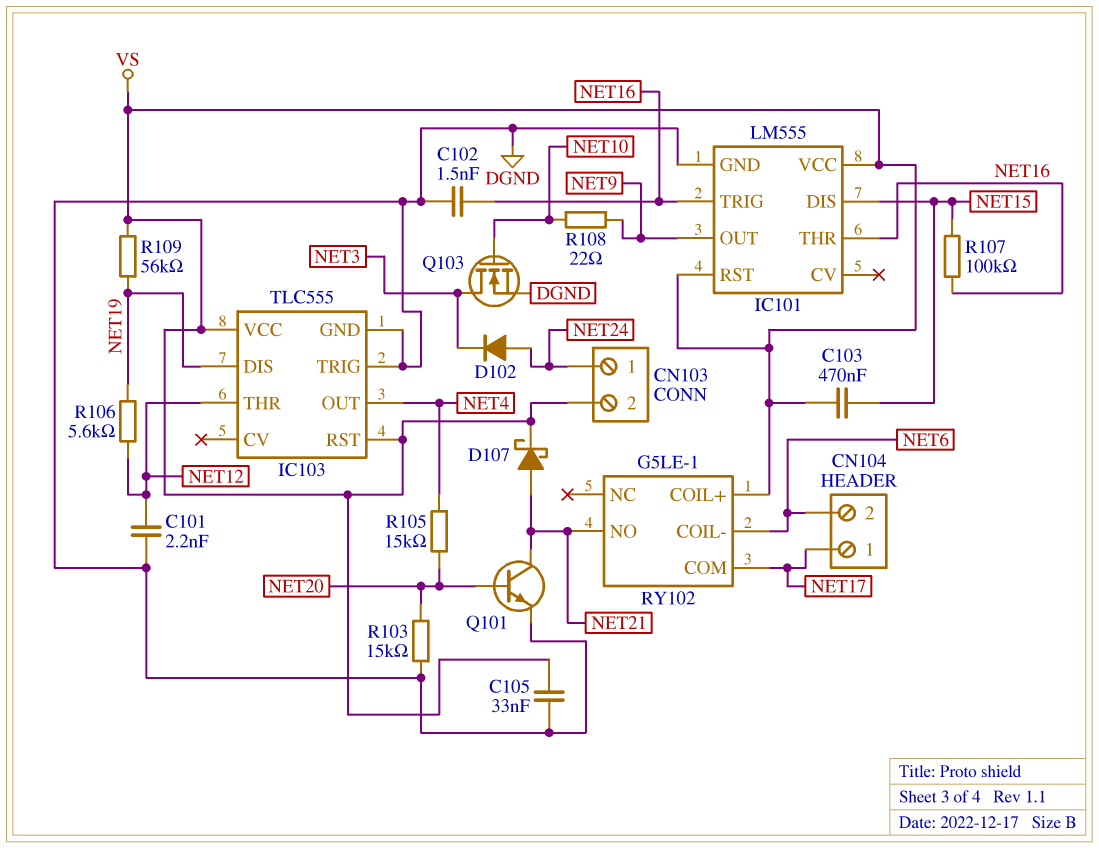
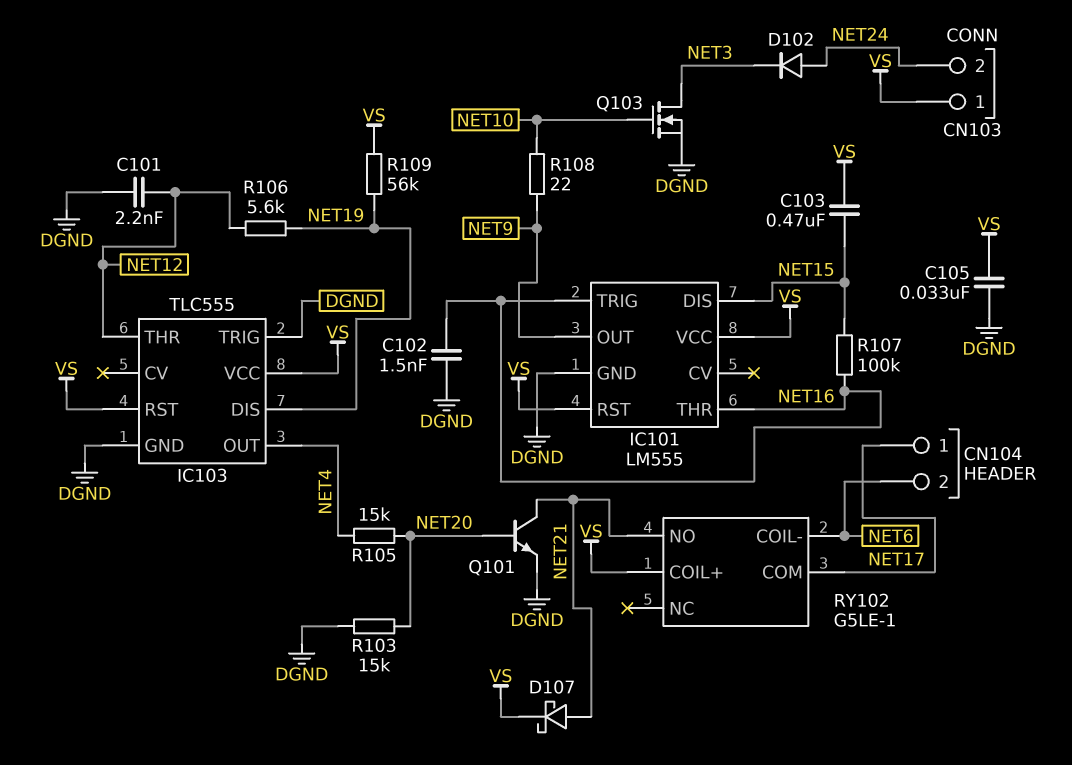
CN103 pin 1: NET24 -> VS
CN103 pin 2: VS -> NET24

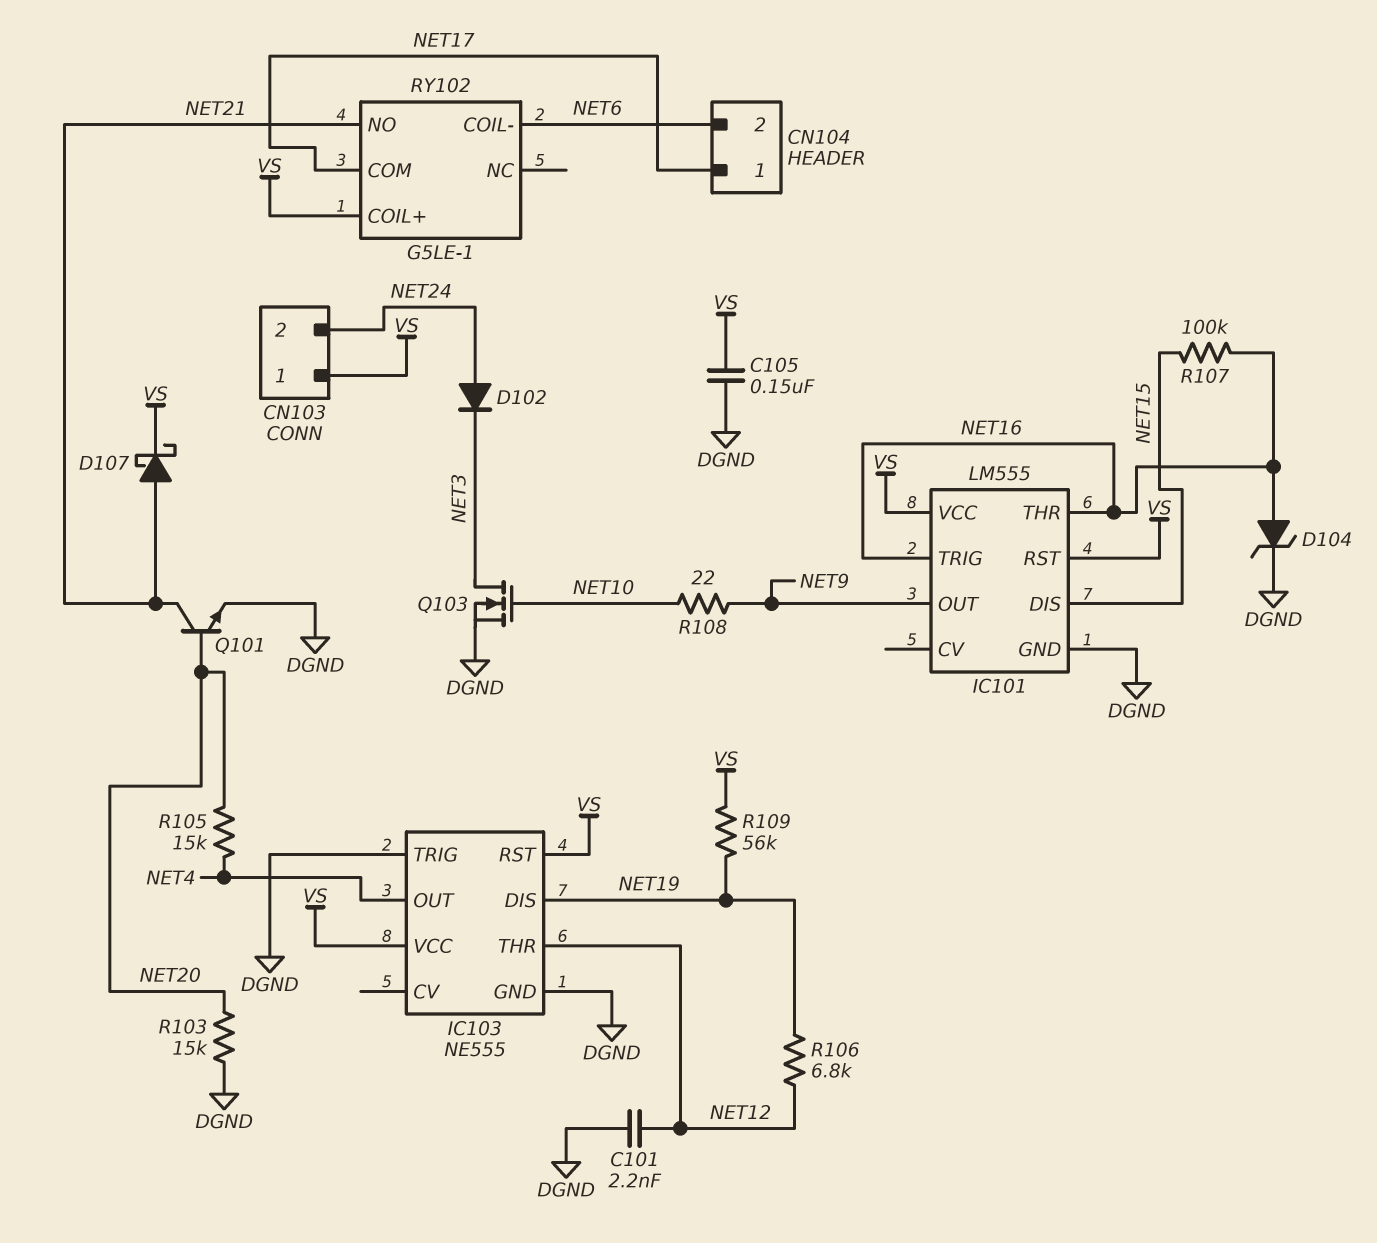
C102: 1.5nF (DGND, NET16) -> none
C103: 470nF (NET15, VS) -> none
C105: 33nF (DGND, VS) -> 150nF (DGND, VS)
D104: none -> zener (A NET16, K DGND)
IC103: TLC555 -> NE555
R106: 5.6k (NET12, NET19) -> 6.8k (NET12, NET19)

